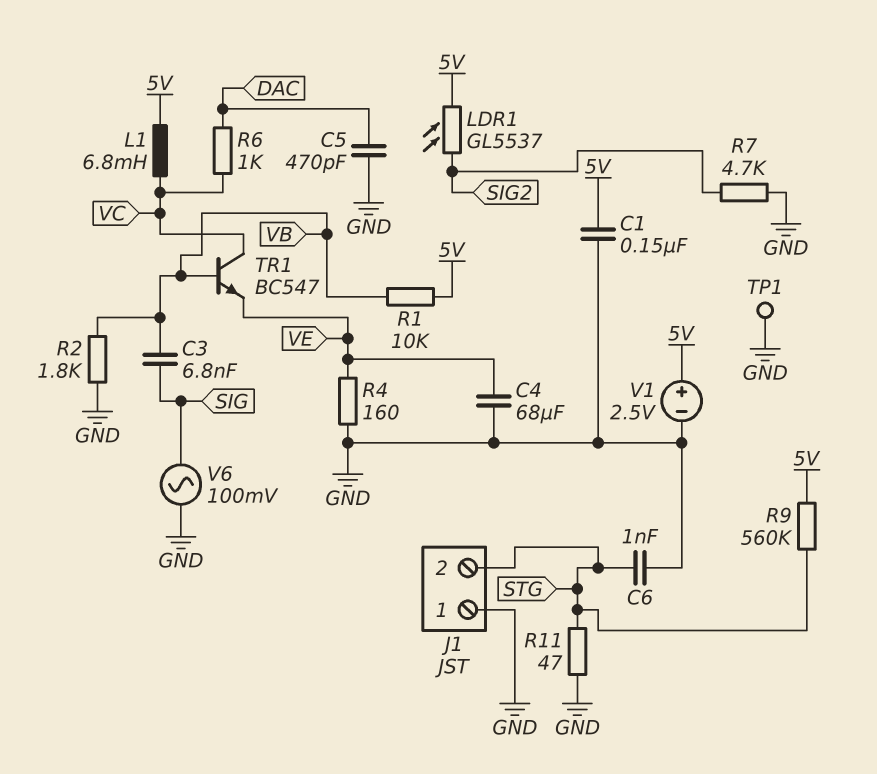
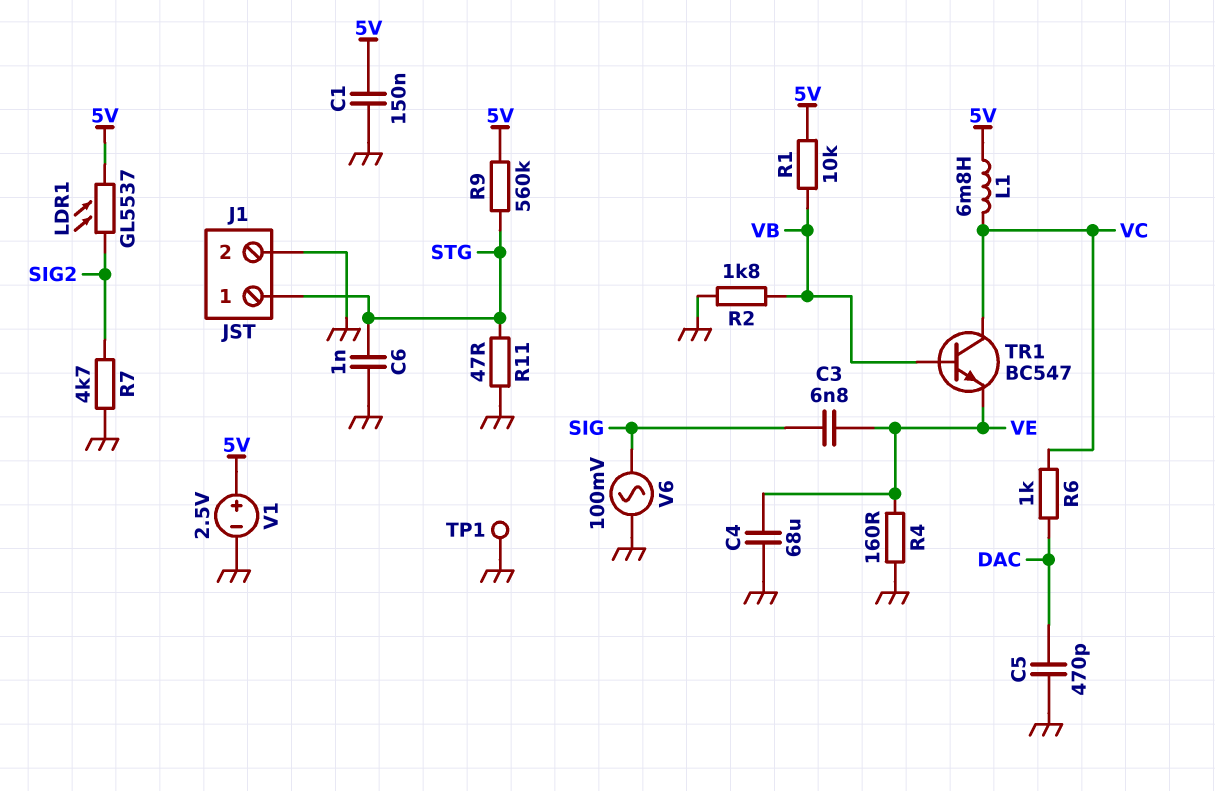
C3: 6.8nF (SIG, VB) -> 6.8nF (SIG, VE)
J1 pin 1: GND -> STG
J1 pin 2: STG -> GND

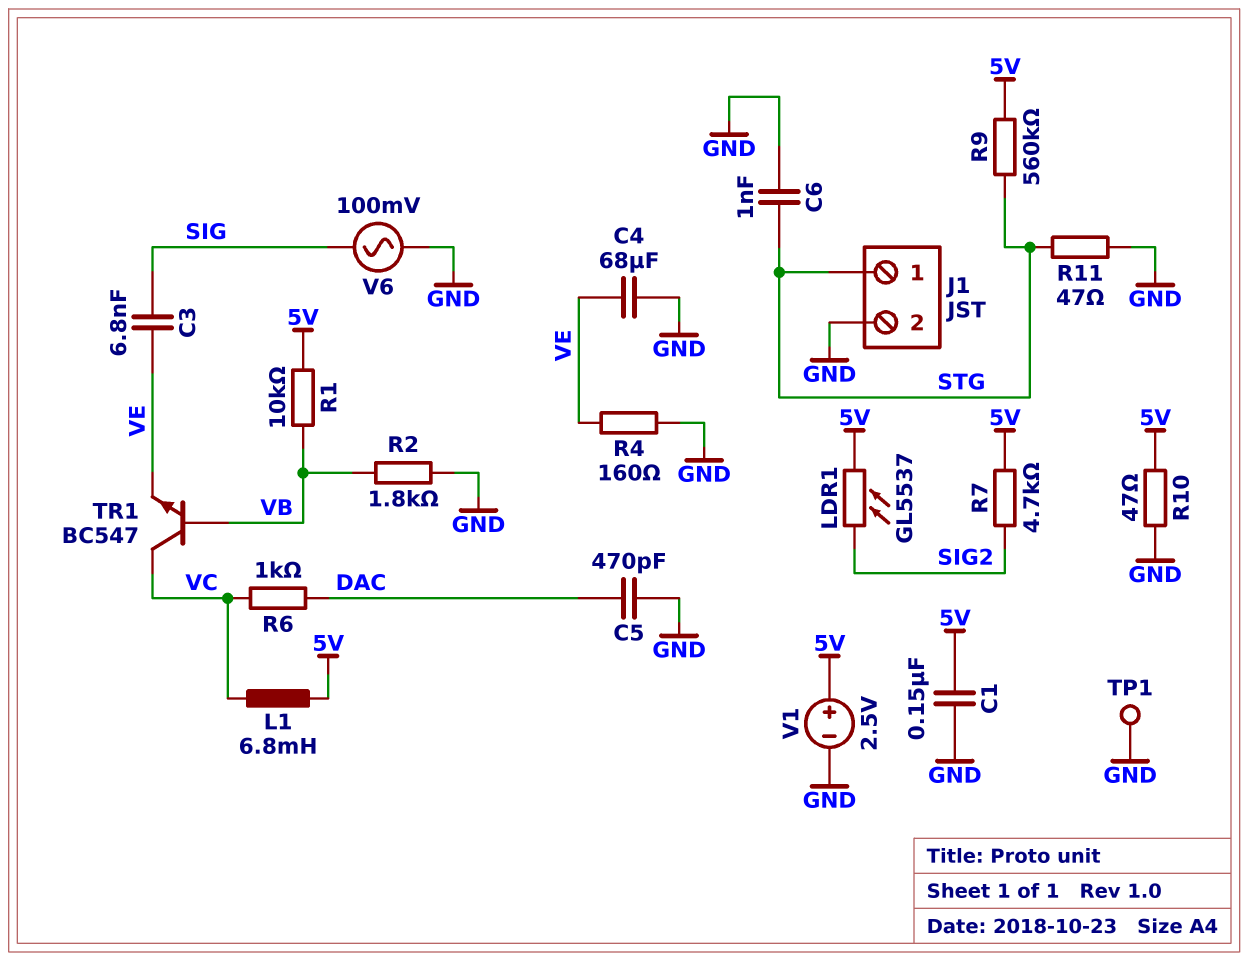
R7: 4.7k (GND, SIG2) -> 4.7k (5V, SIG2)
R10: none -> 47 (5V, GND)

